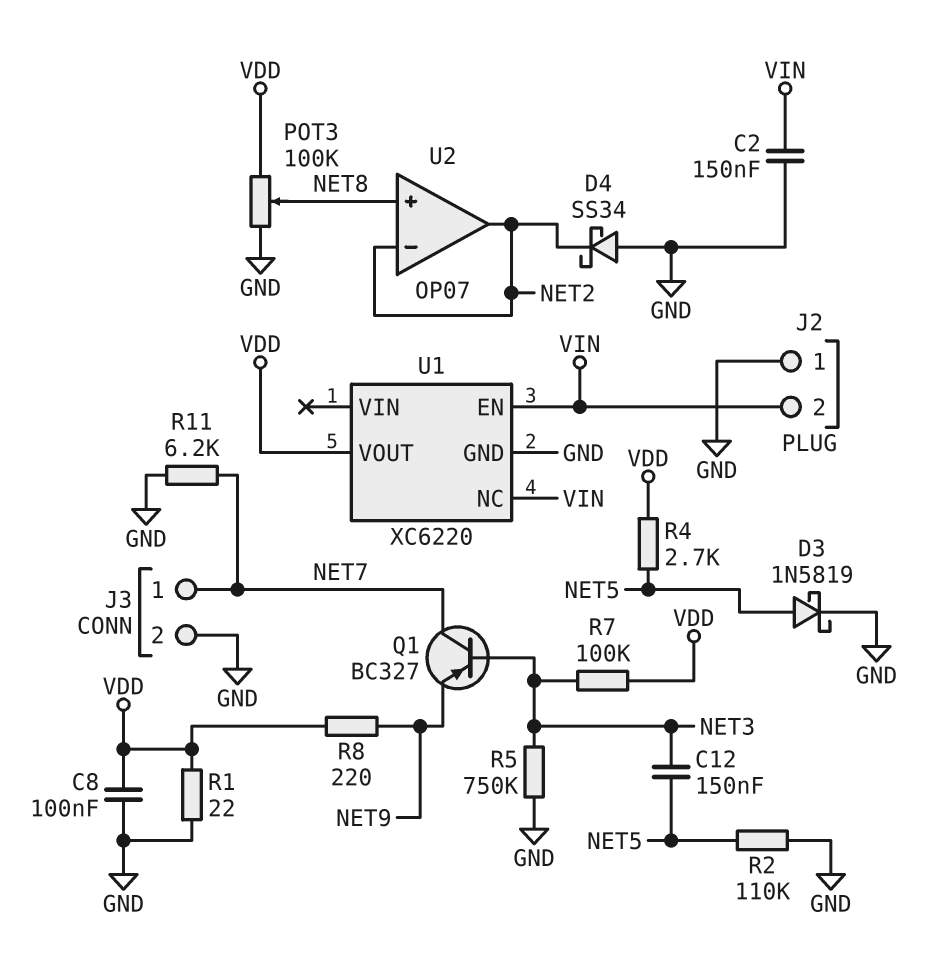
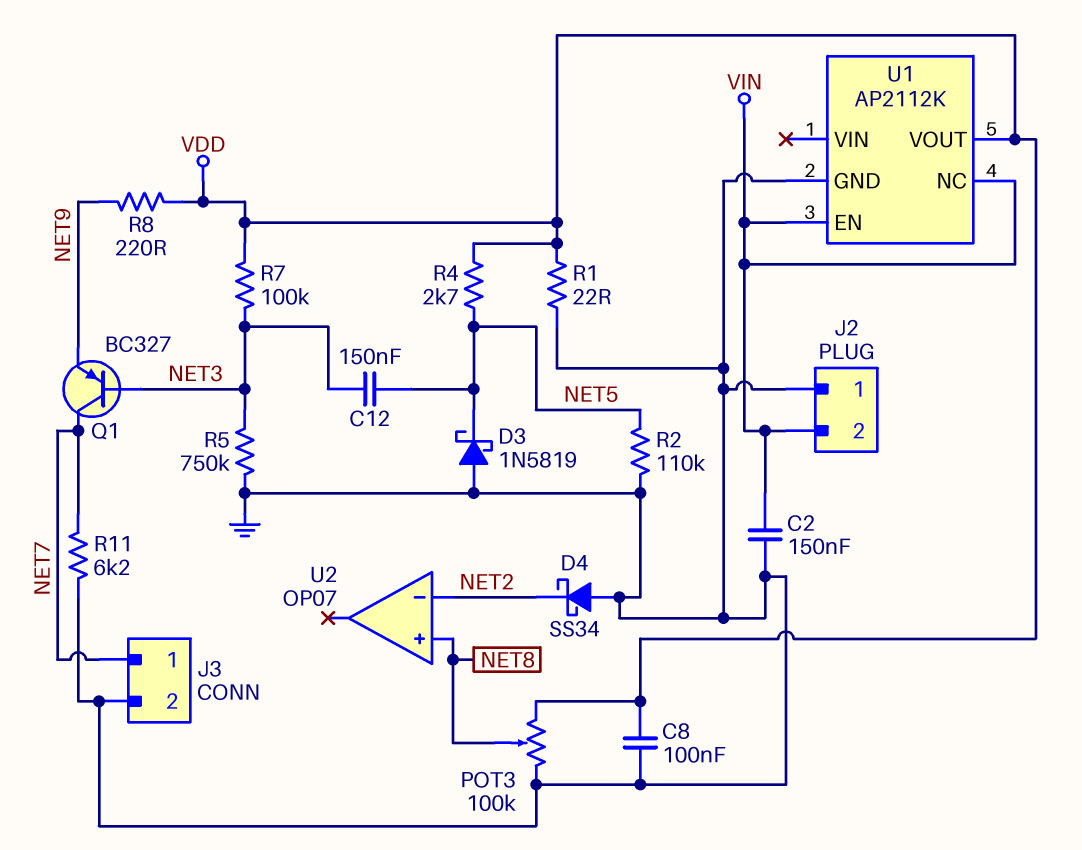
D3: schottky 1N5819 (A NET5, K GND) -> schottky 1N5819 (A GND, K NET5)
U1: XC6220 -> AP2112K
U2 pin out: NET2 -> none

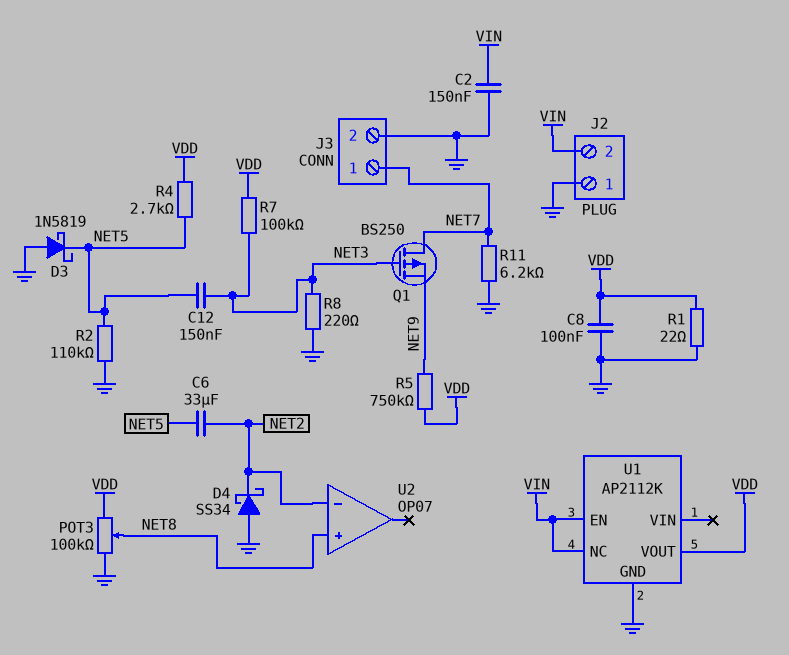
C6: none -> 33uF (NET2, NET5)
Q1: PNP BC327 (B NET3, C NET7, E NET9) -> PMOS BS250 (G NET3, D NET7, S NET9)
R5: 750k (GND, NET3) -> 750k (NET9, VDD)
R8: 220 (NET9, VDD) -> 220 (GND, NET3)

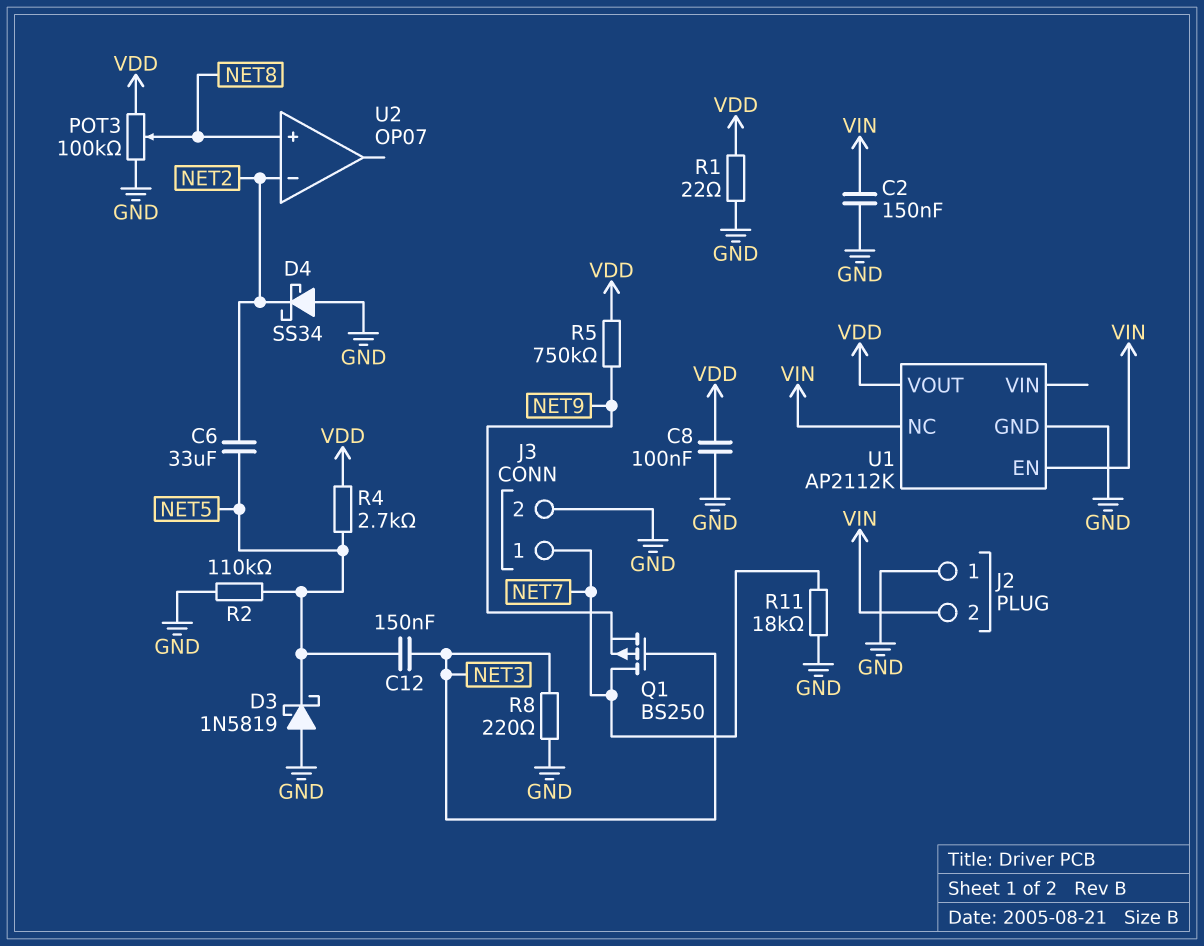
R7: 100k (NET3, VDD) -> none
R11: 6.2k (GND, NET7) -> 18k (GND, NET7)

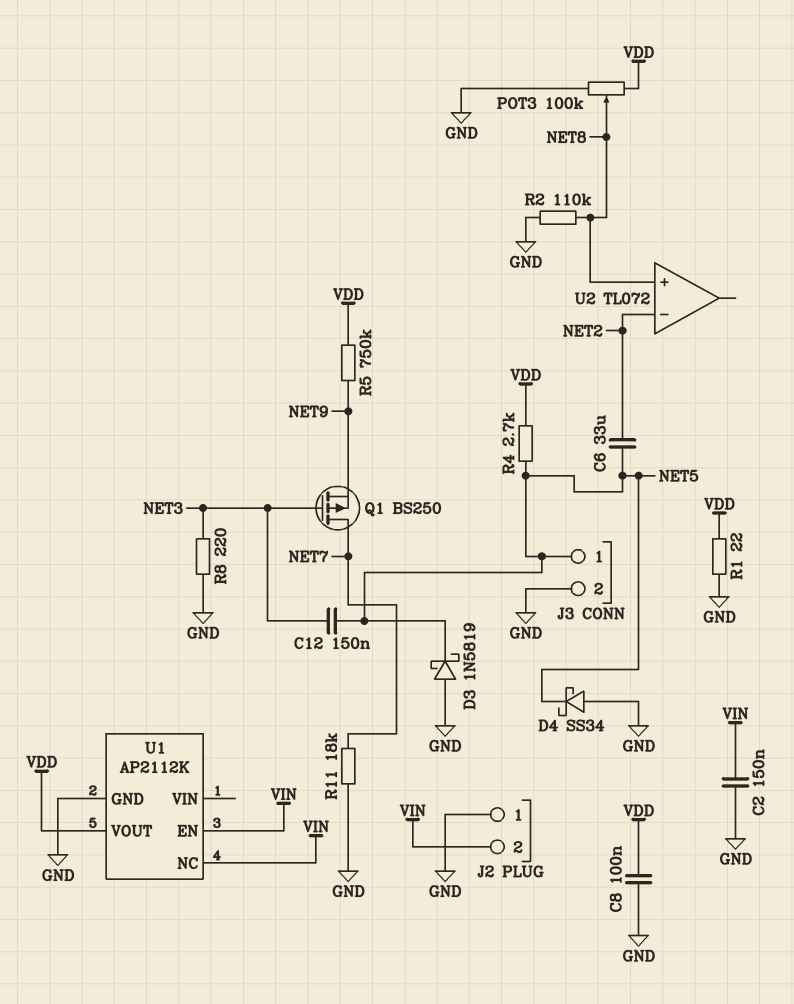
D4: schottky SS34 (A GND, K NET2) -> schottky SS34 (A GND, K NET5)
J3 pin 1: NET7 -> NET5
R2: 110k (GND, NET5) -> 110k (GND, NET8)
U2: OP07 -> TL072

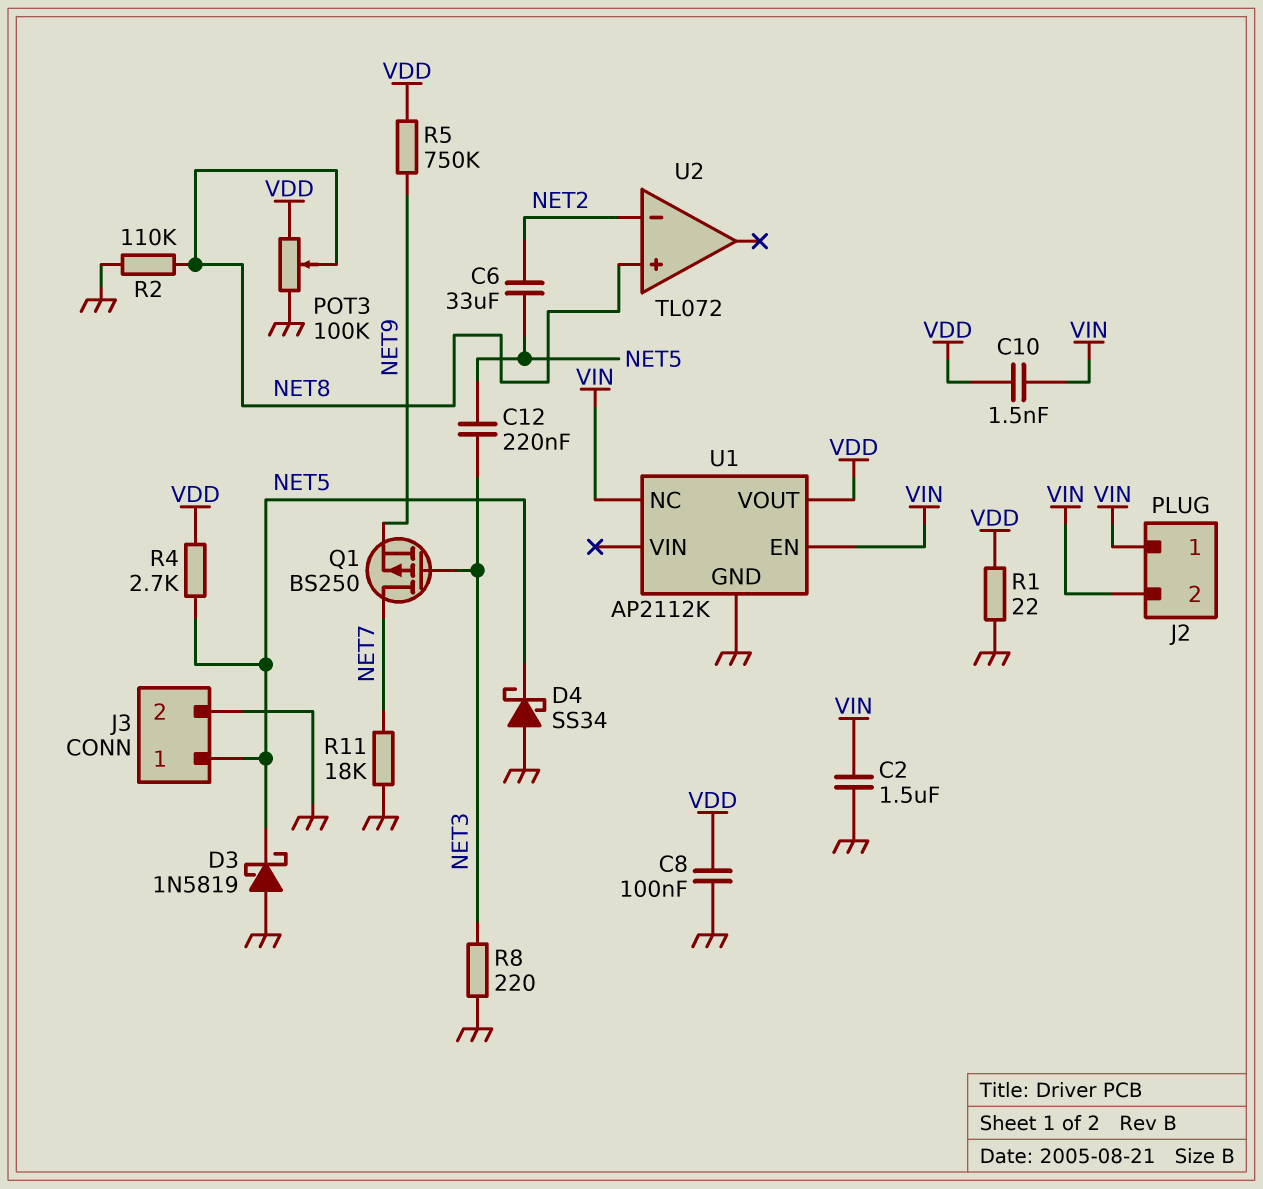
C2: 150nF (GND, VIN) -> 1.5uF (GND, VIN)
C10: none -> 1.5nF (VDD, VIN)
C12: 150nF (NET3, NET5) -> 220nF (NET3, NET5)
J2 pin 1: GND -> VIN

